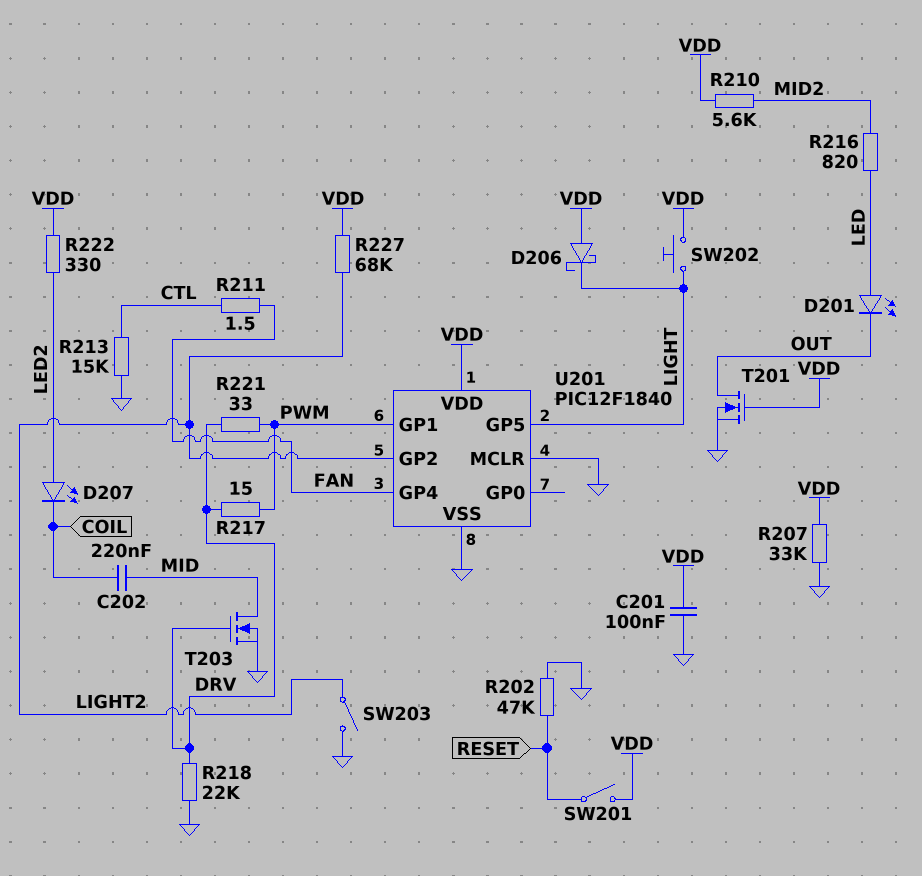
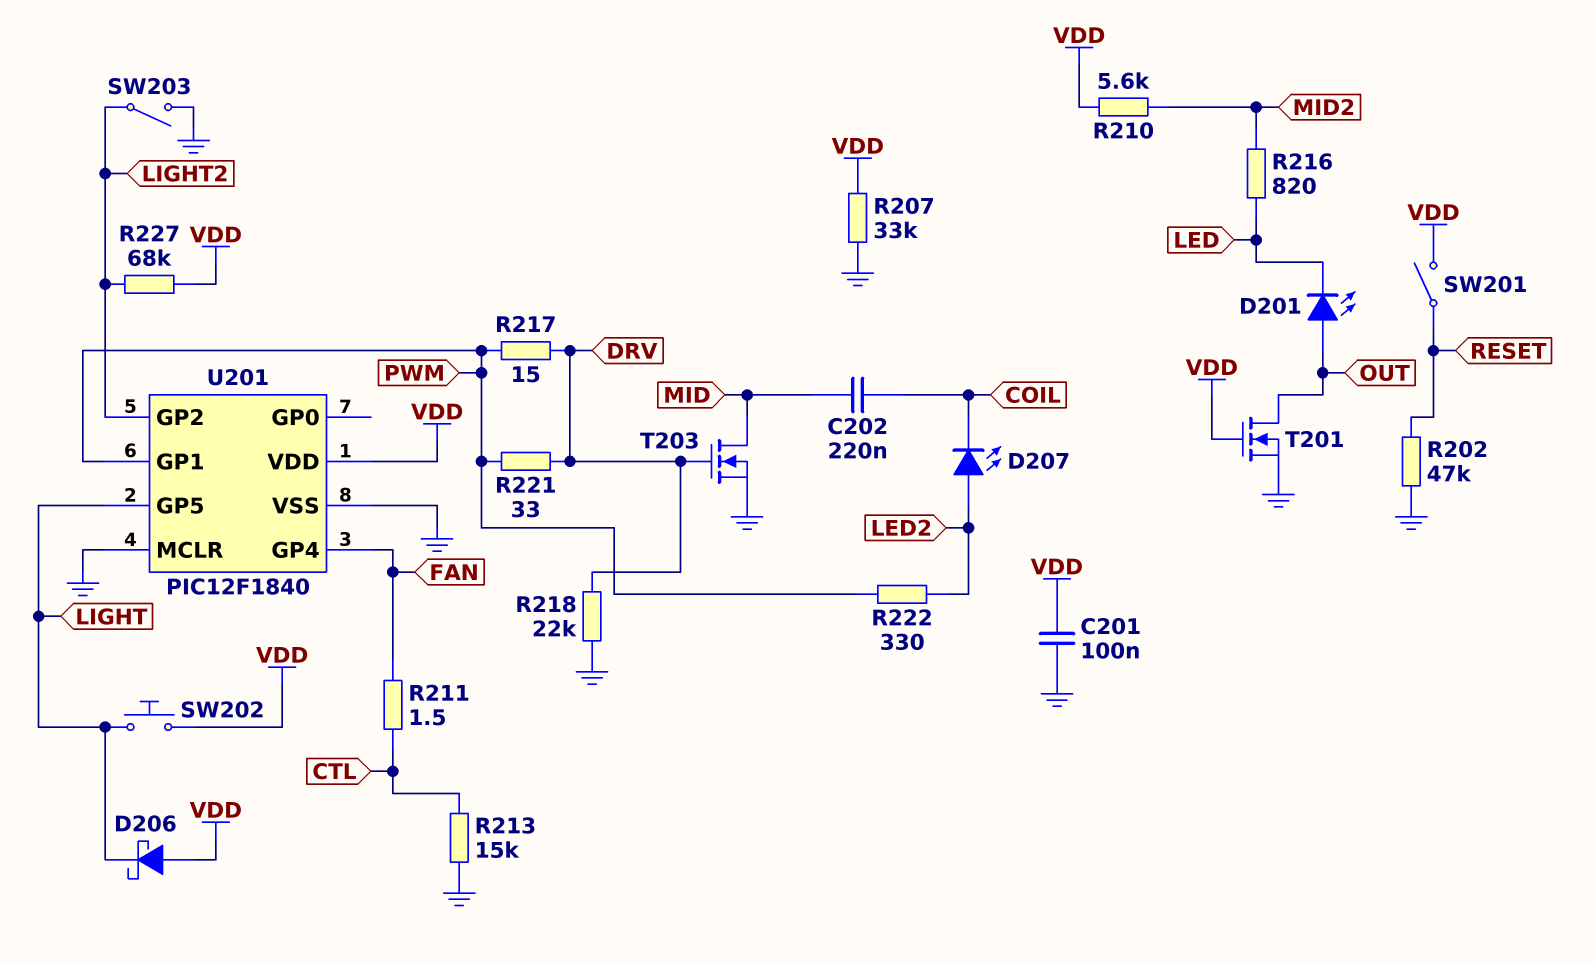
D201: LED (A LED, K OUT) -> LED (A OUT, K LED)
R222: 330 (LED2, VDD) -> 330 (LED2, PWM)

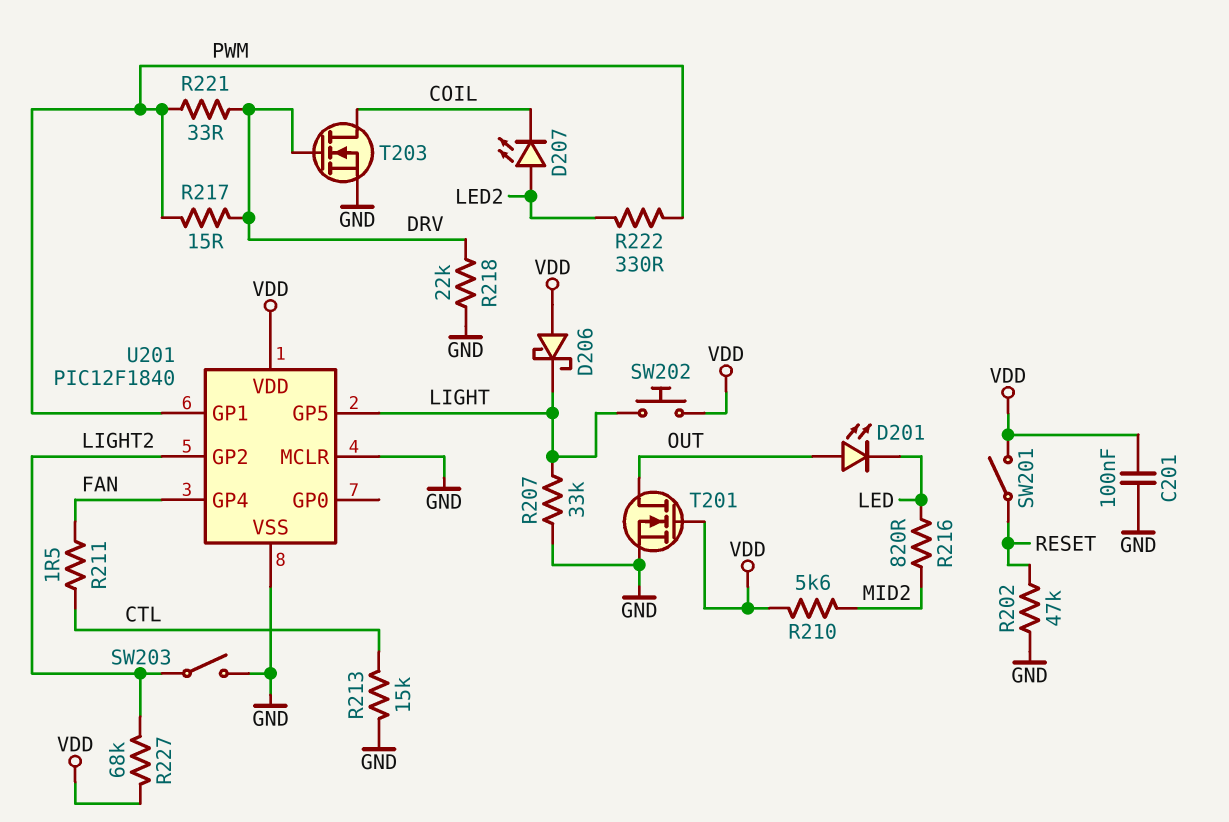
C202: 220nF (COIL, MID) -> none
R207: 33k (GND, VDD) -> 33k (GND, LIGHT)
T203: NMOS (G DRV, D MID, S GND) -> NMOS (G DRV, D COIL, S GND)

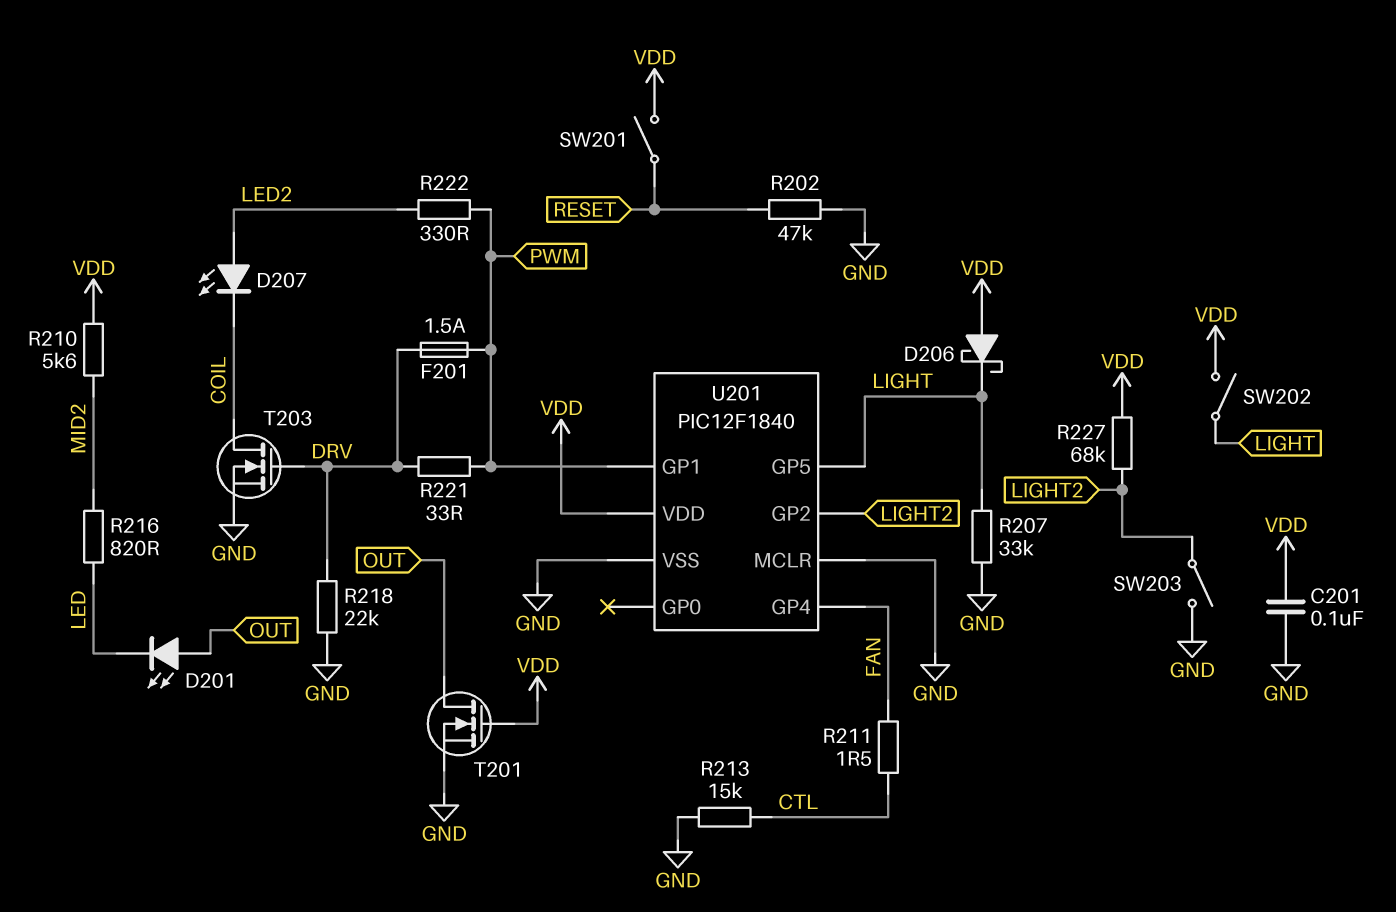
F201: none -> 1.5A (DRV, PWM)
R217: 15 (DRV, PWM) -> none
SW202: button (LIGHT, VDD) -> switch (LIGHT, VDD)

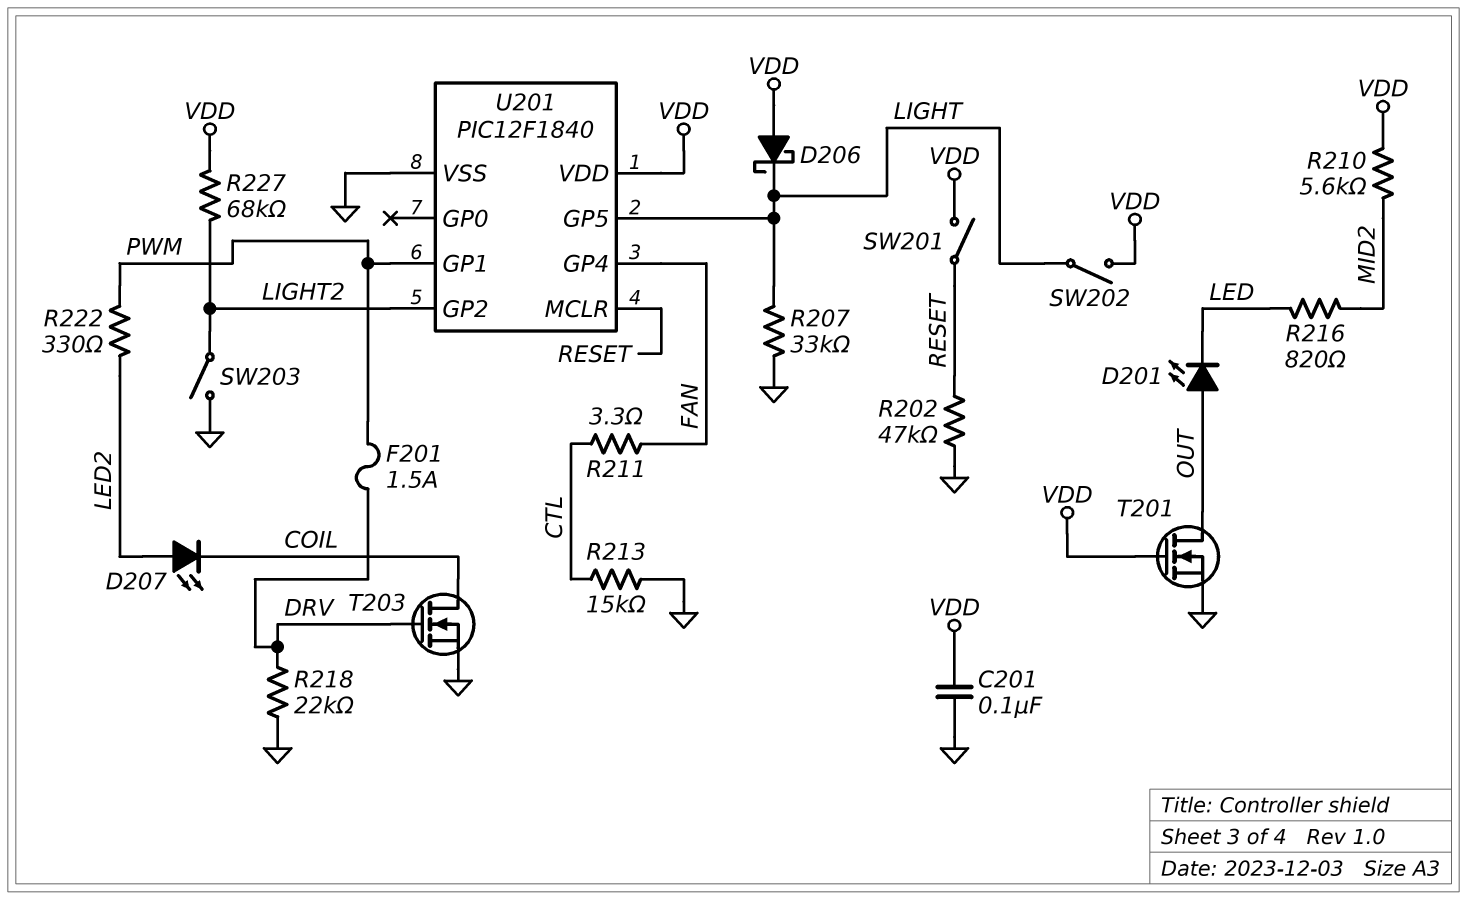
R211: 1.5 (CTL, FAN) -> 3.3 (CTL, FAN)
R221: 33 (DRV, PWM) -> none
U201 pin MCLR: GND -> RESET

